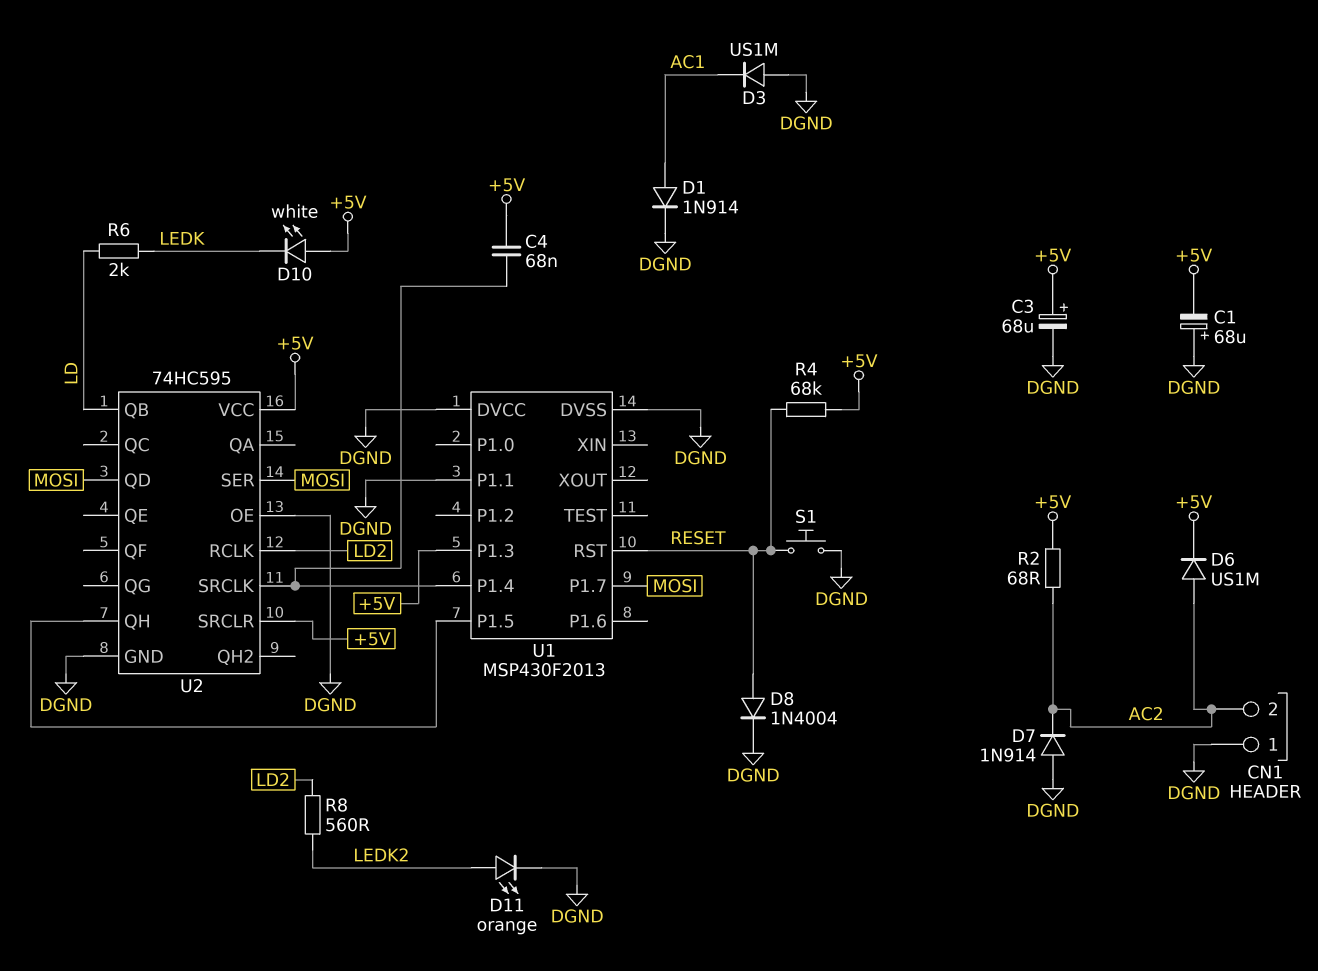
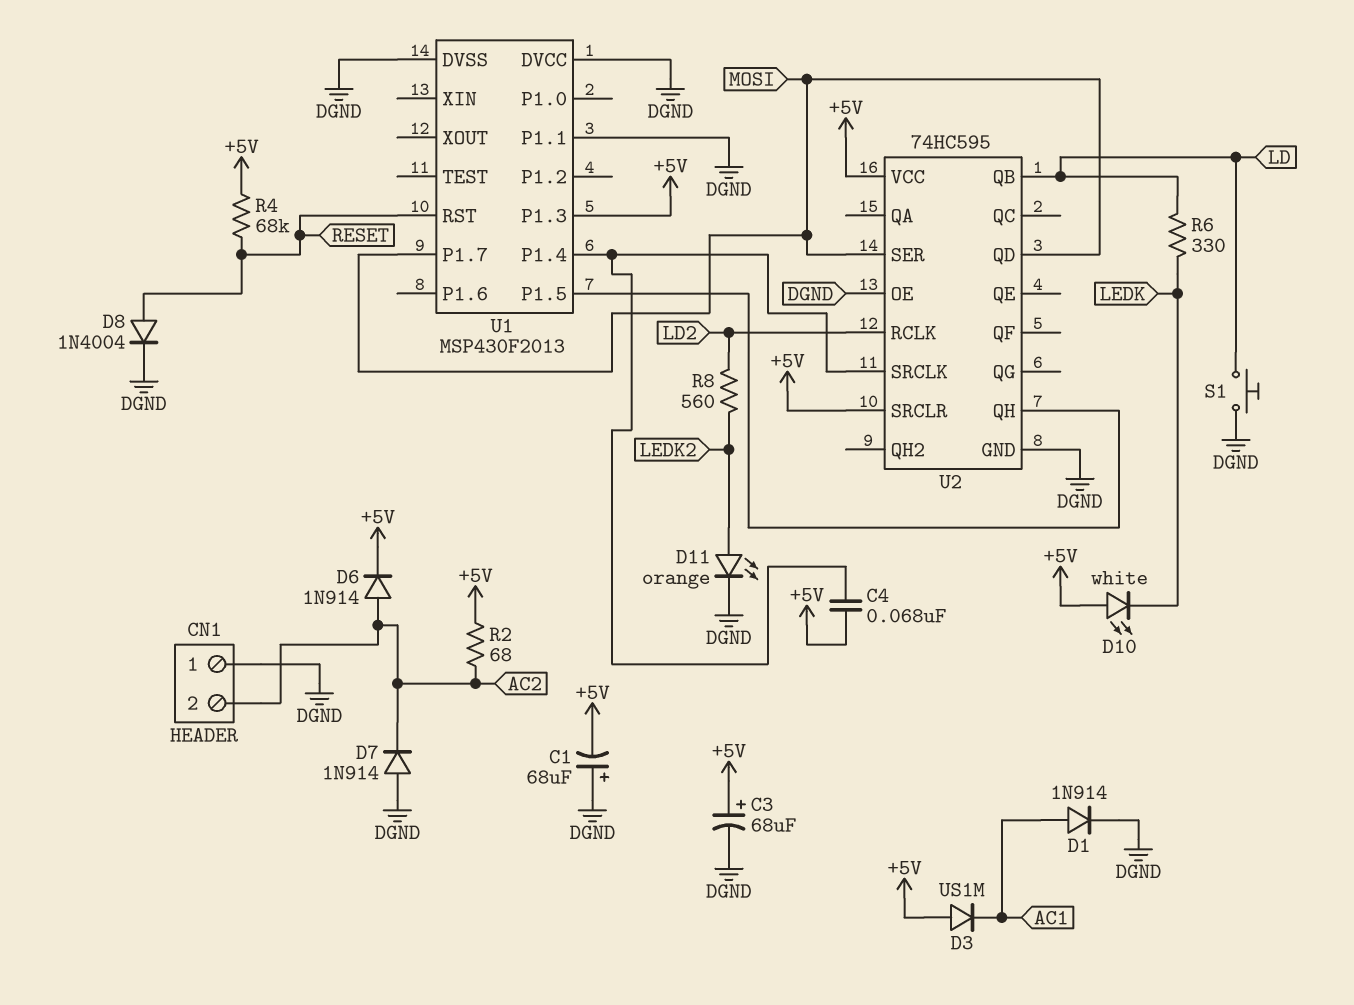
D3: diode US1M (A DGND, K AC1) -> diode US1M (A +5V, K AC1)
D6: diode US1M (A AC2, K +5V) -> diode 1N914 (A AC2, K +5V)
R6: 2k (LD, LEDK) -> 330 (LD, LEDK)
S1: button (DGND, RESET) -> button (DGND, LD)

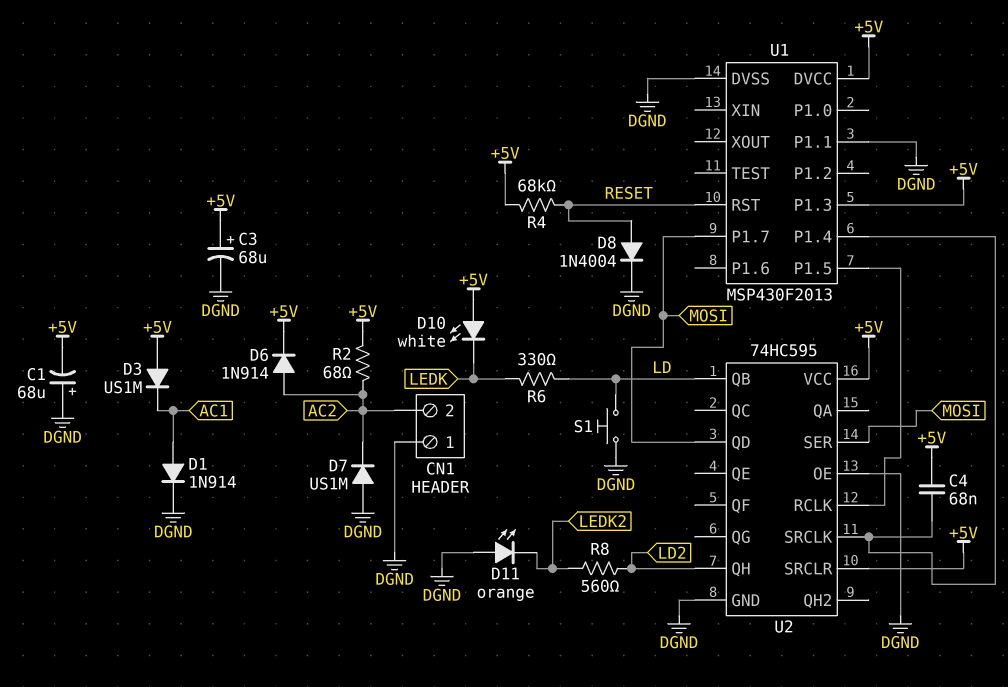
D7: diode 1N914 (A DGND, K AC2) -> diode US1M (A DGND, K AC2)
D11: LED orange (A LEDK2, K DGND) -> LED orange (A DGND, K LEDK2)
U1 pin DVCC: DGND -> +5V
U2 pin QH: U1/P1.5 -> LD2
U2 pin RCLK: LD2 -> U1/P1.5

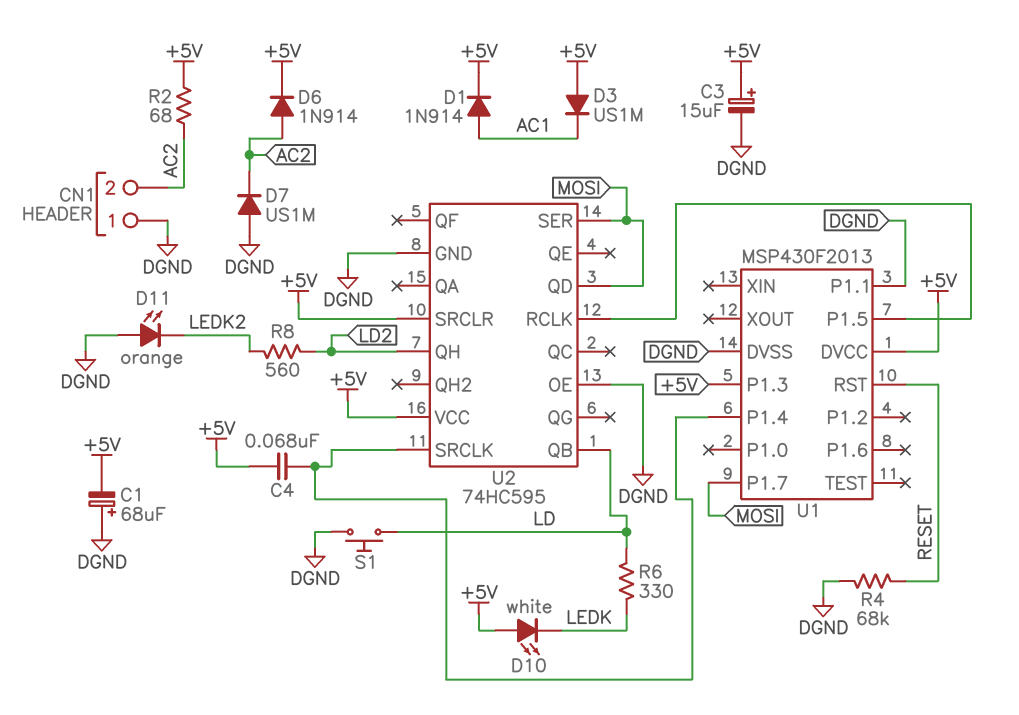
C3: 68uF (plus +5V, minus DGND) -> 15uF (plus +5V, minus DGND)
D1: diode 1N914 (A AC1, K DGND) -> diode 1N914 (A AC1, K +5V)
D8: diode 1N4004 (A RESET, K DGND) -> none
R4: 68k (+5V, RESET) -> 68k (DGND, RESET)

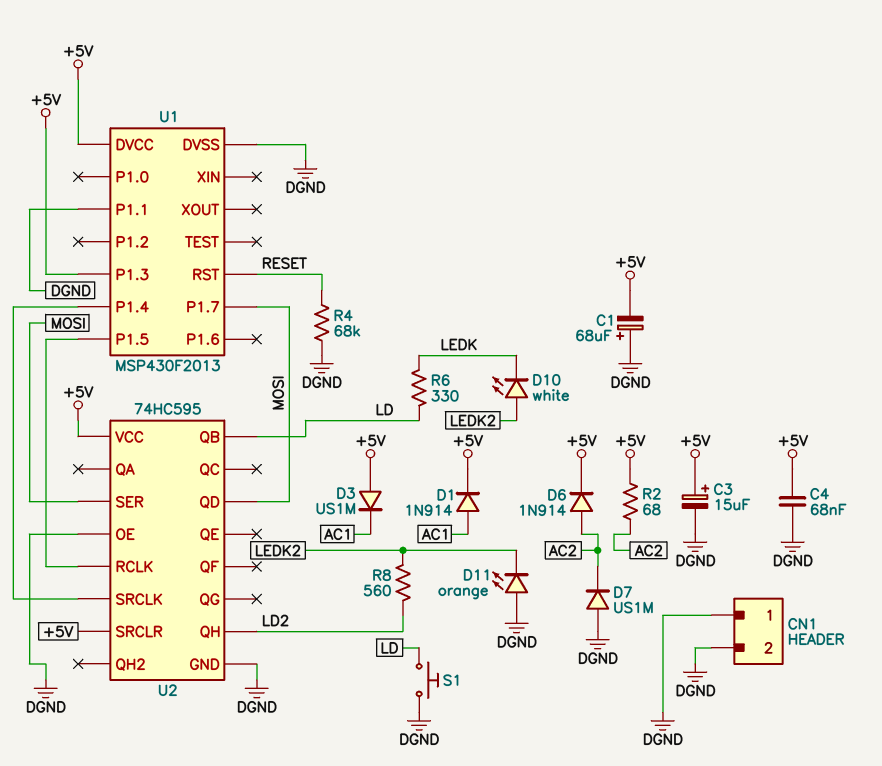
C4: 68nF (+5V, U1/P1.4) -> 68nF (+5V, DGND)
CN1 pin 2: AC2 -> DGND
D10: LED white (A +5V, K LEDK) -> LED white (A LEDK2, K LEDK)

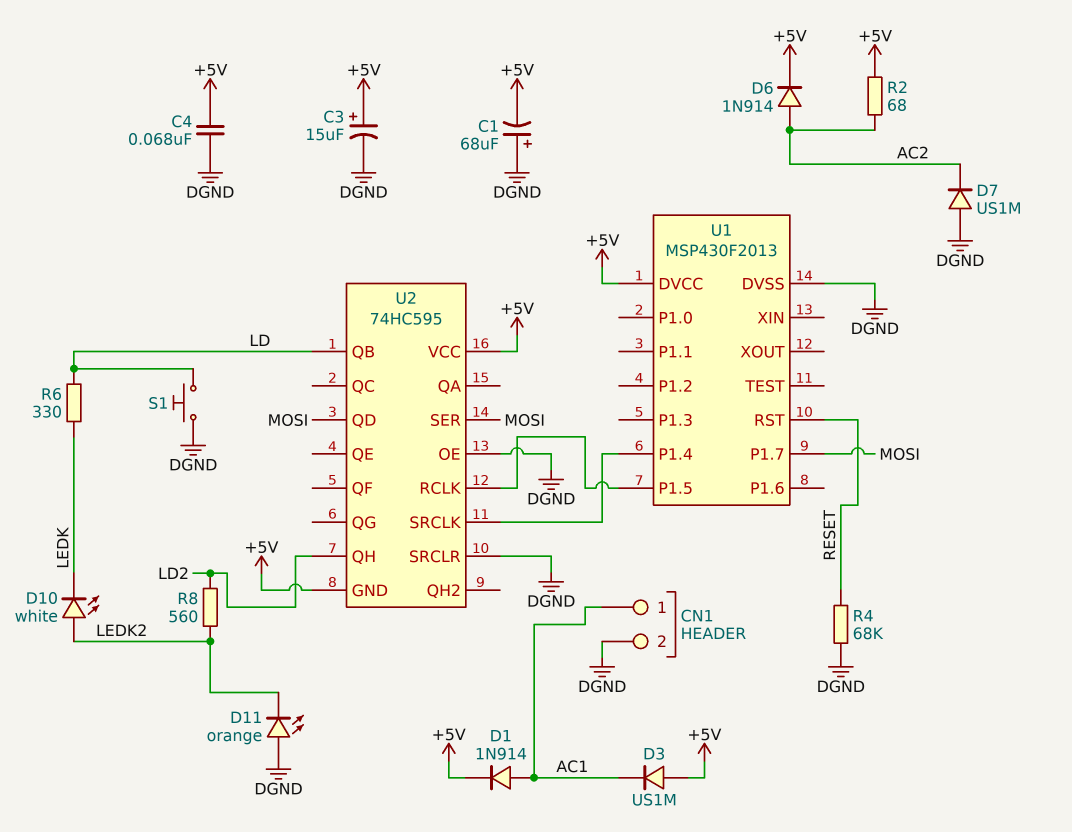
CN1 pin 1: DGND -> AC1
U1 pin P1.1: DGND -> none
U1 pin P1.3: +5V -> none
U2 pin GND: DGND -> +5V
U2 pin SRCLR: +5V -> DGND

